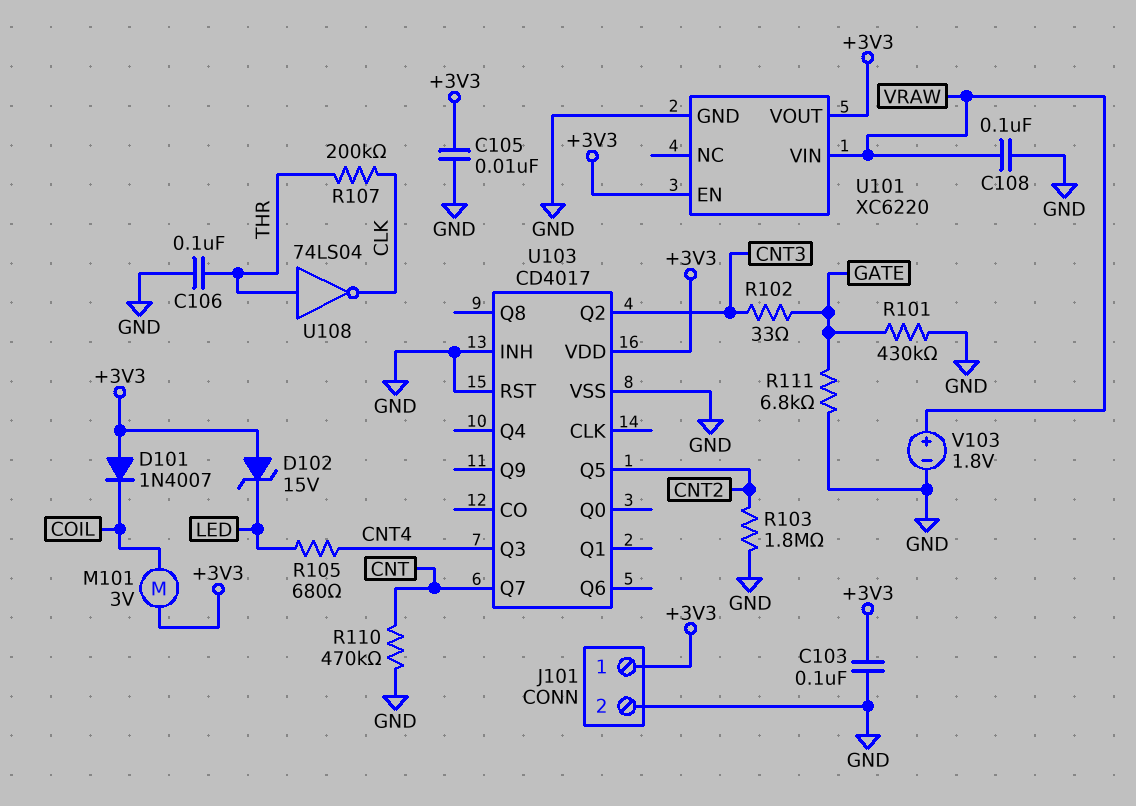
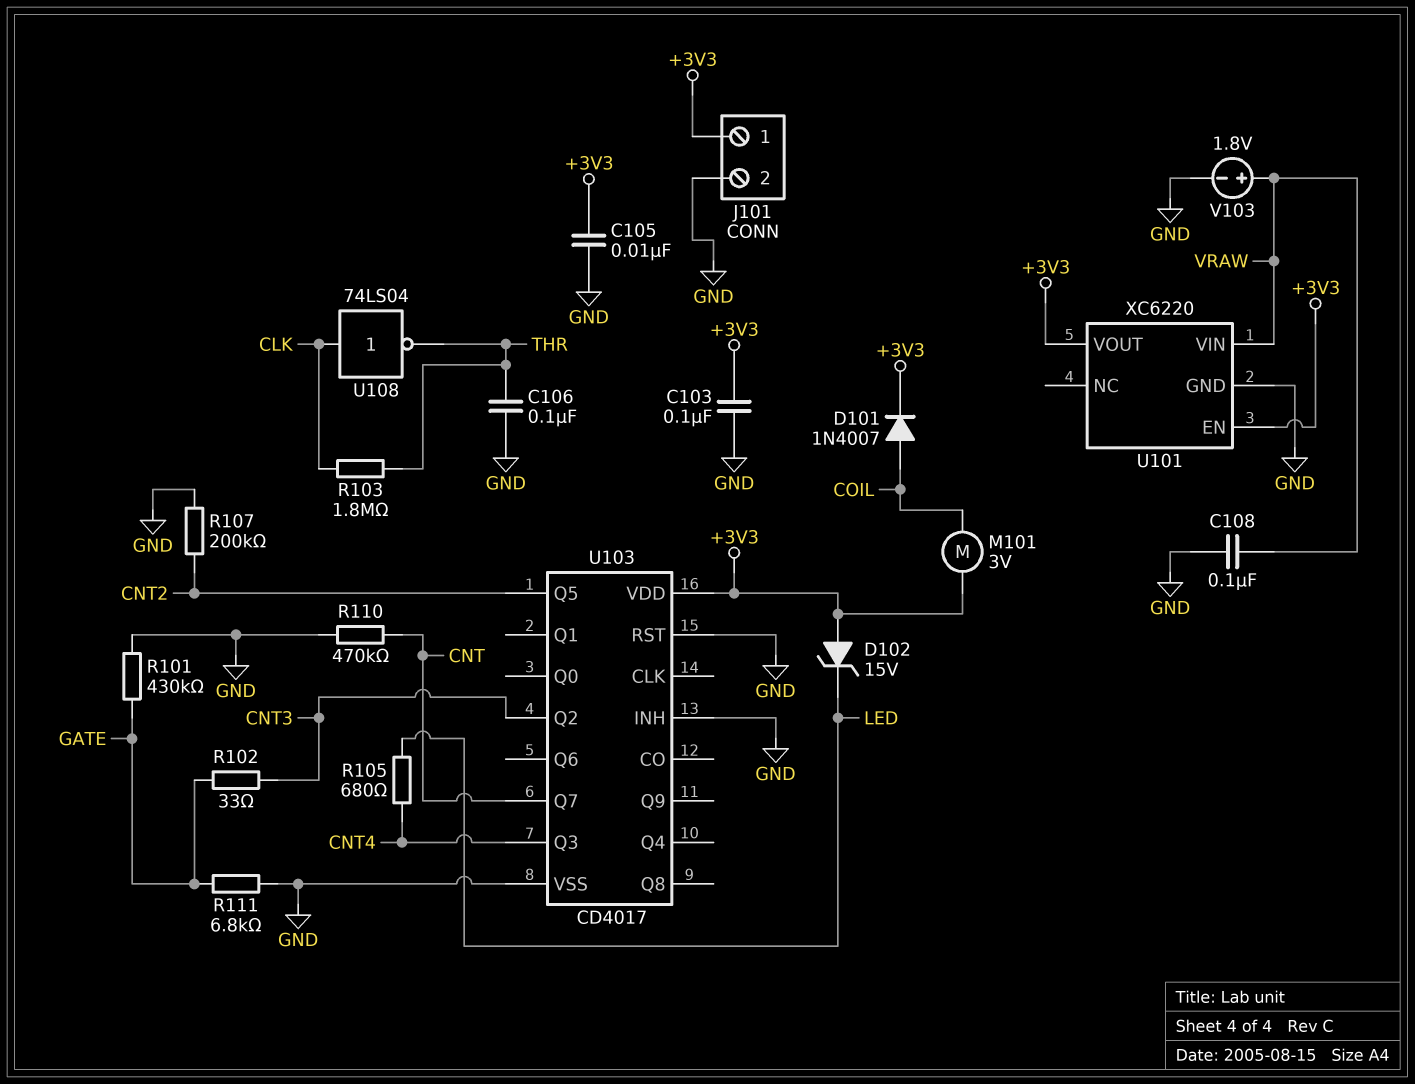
D101: diode 1N4007 (A +3V3, K COIL) -> diode 1N4007 (A COIL, K +3V3)
R103: 1.8M (CNT2, GND) -> 1.8M (CLK, THR)
R107: 200k (CLK, THR) -> 200k (CNT2, GND)
U108: NOT 74LS04 (in THR, out CLK) -> NOT 74LS04 (in CLK, out THR)

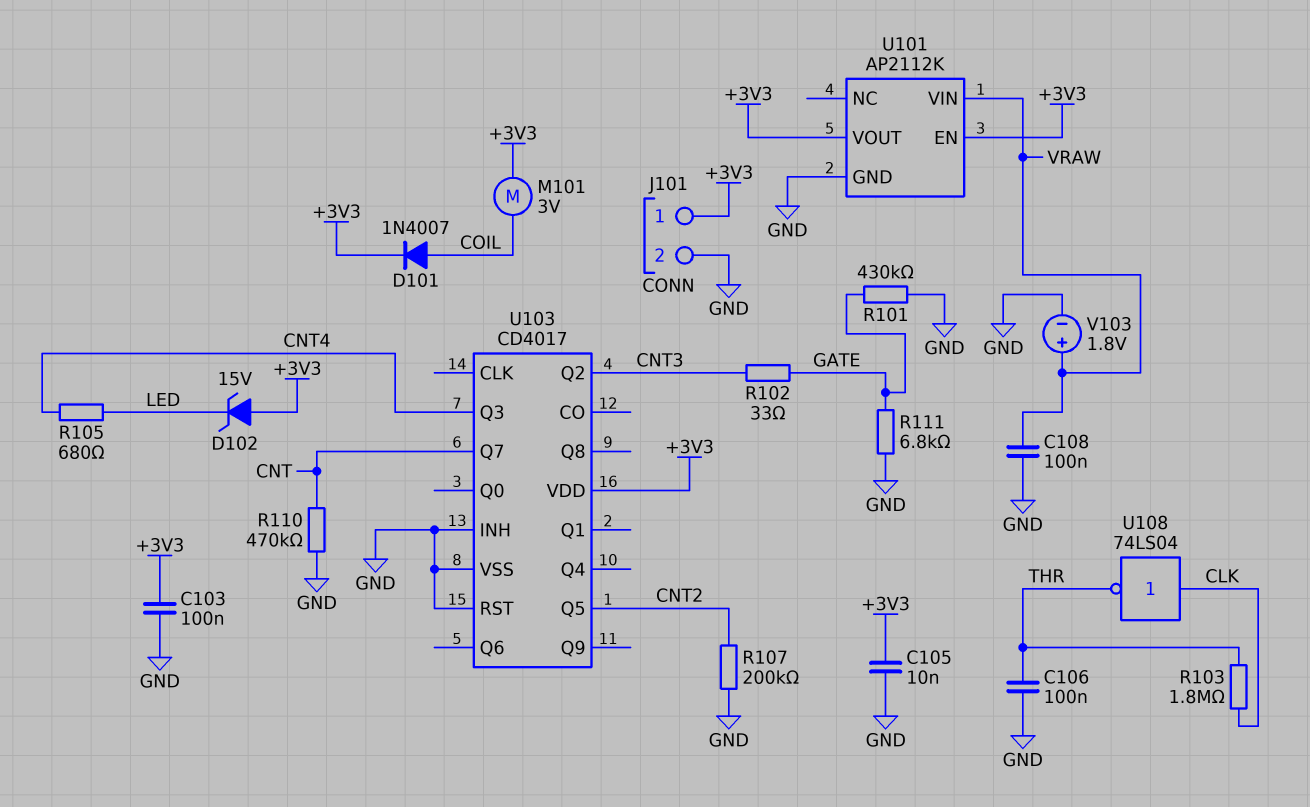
U101: XC6220 -> AP2112K

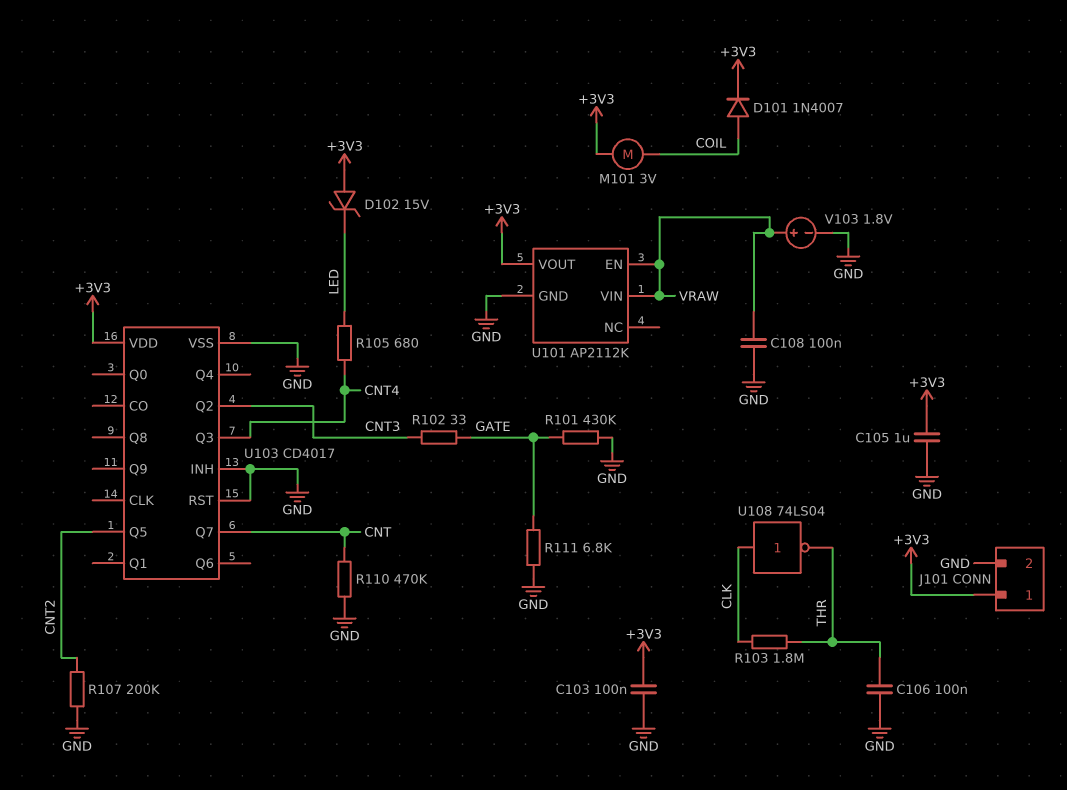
C105: 10nF (+3V3, GND) -> 1uF (+3V3, GND)
U101 pin EN: +3V3 -> VRAW

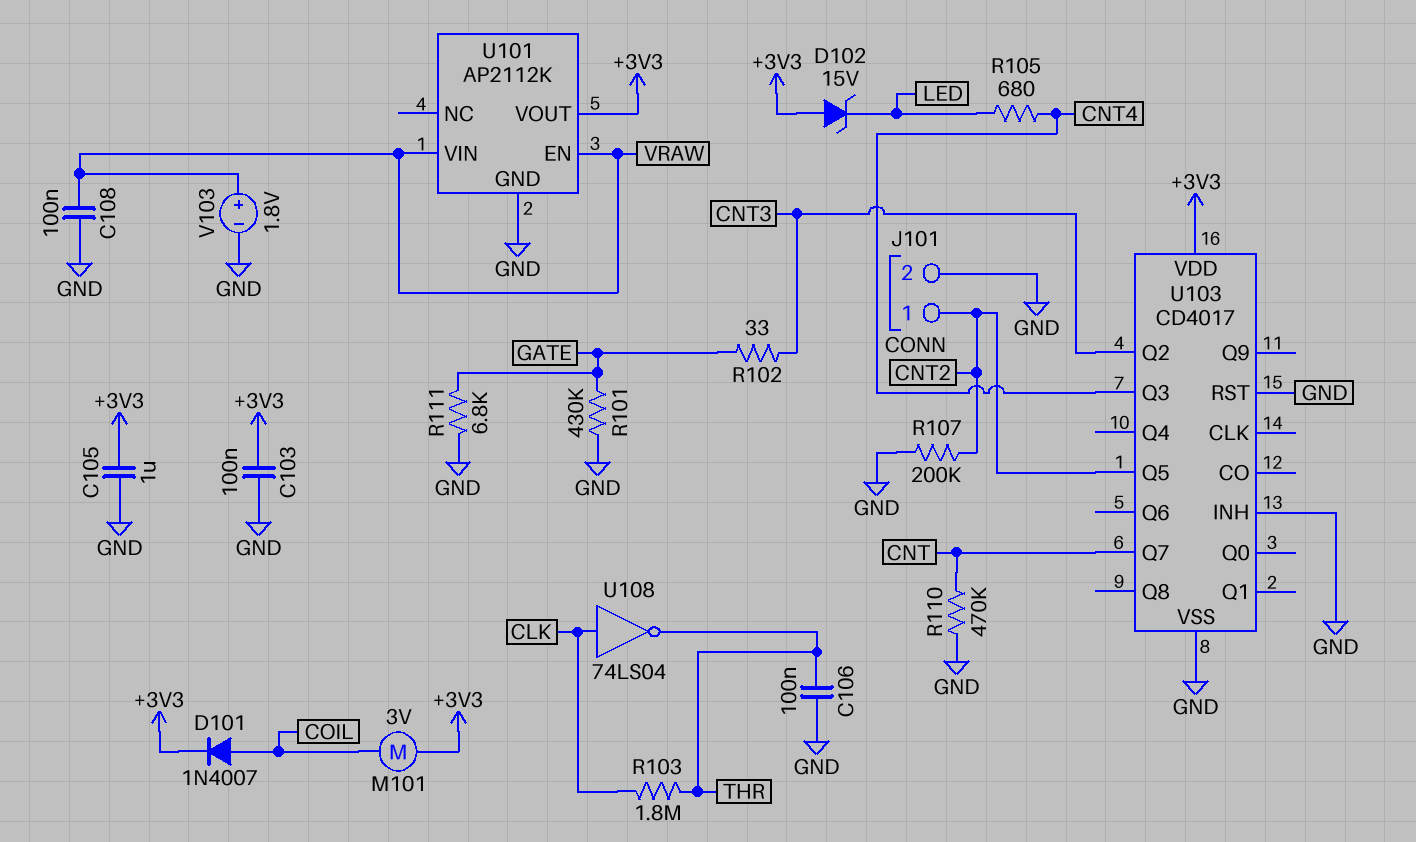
J101 pin 1: +3V3 -> CNT2

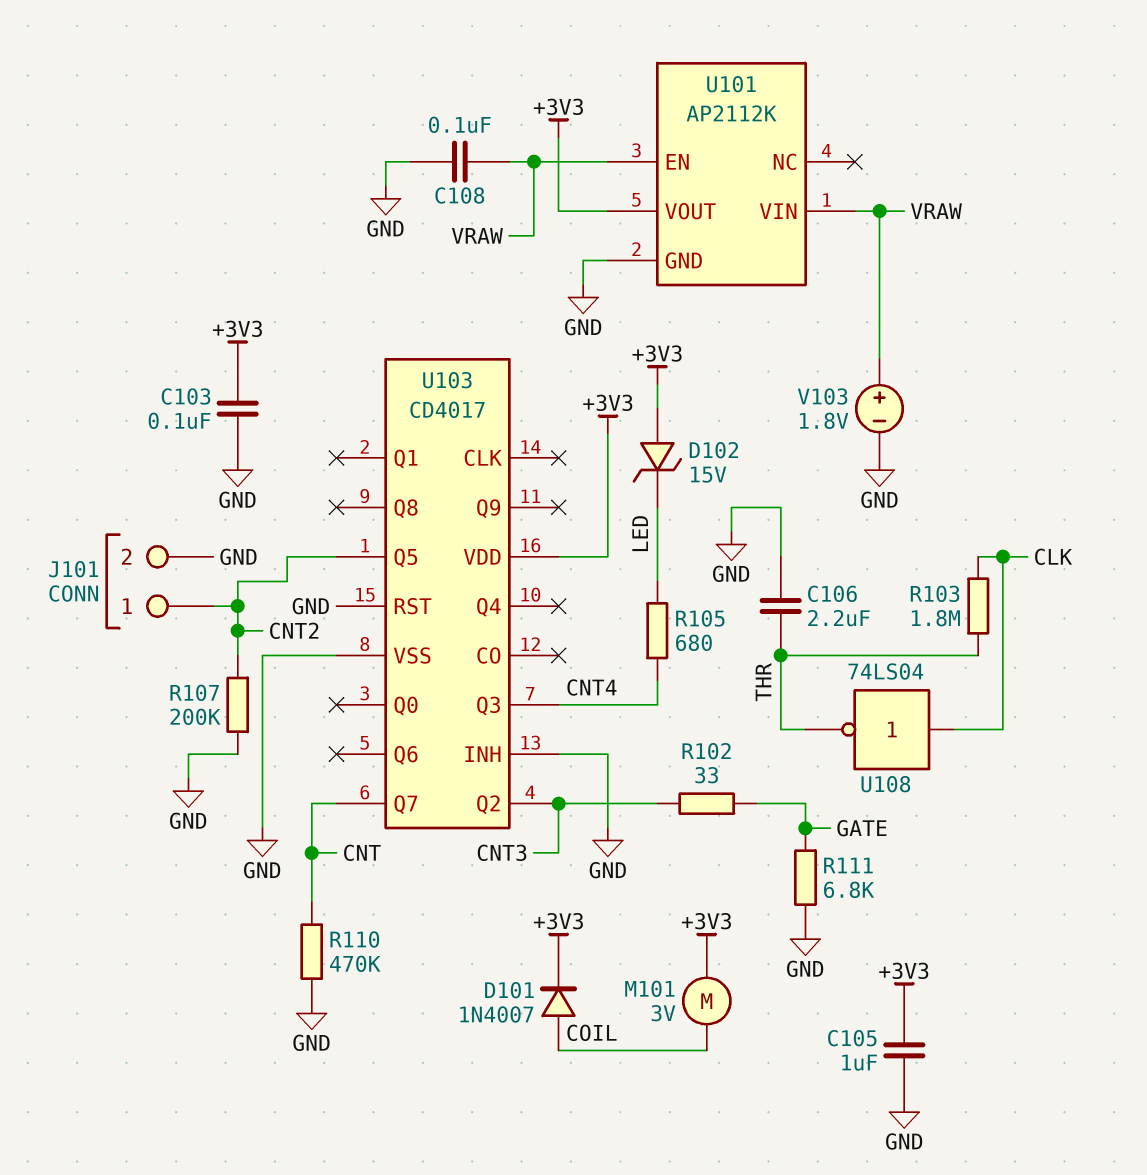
C106: 100nF (GND, THR) -> 2.2uF (GND, THR)
R101: 430k (GATE, GND) -> none

